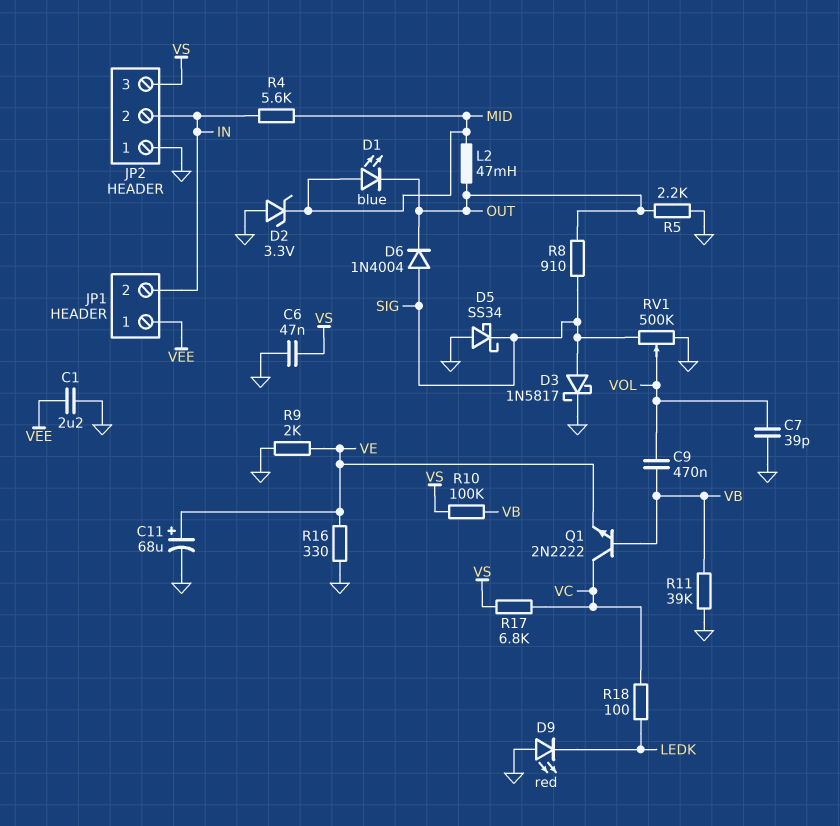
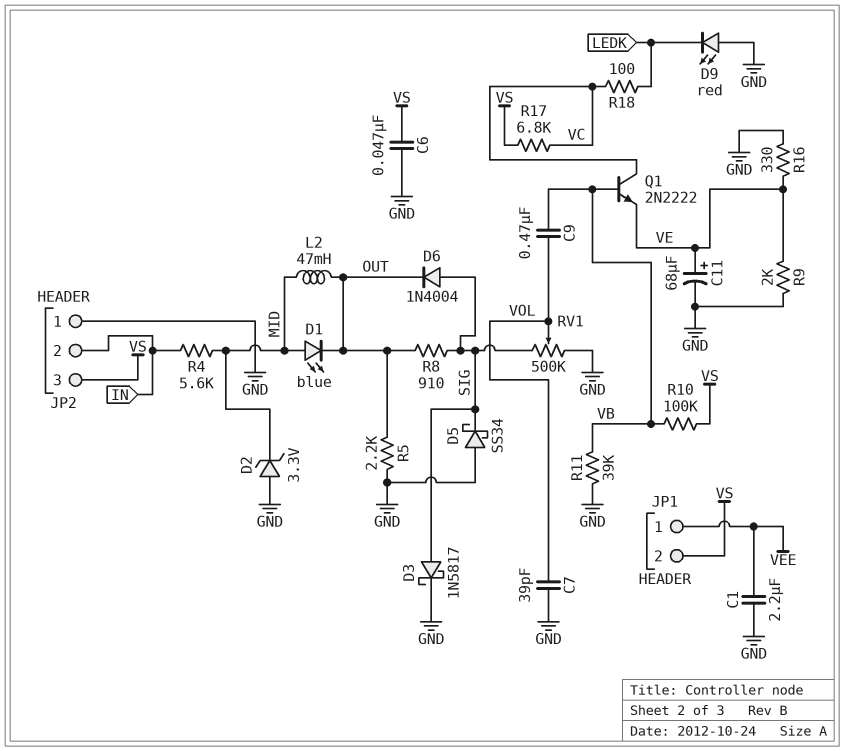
JP1 pin 2: IN -> VS

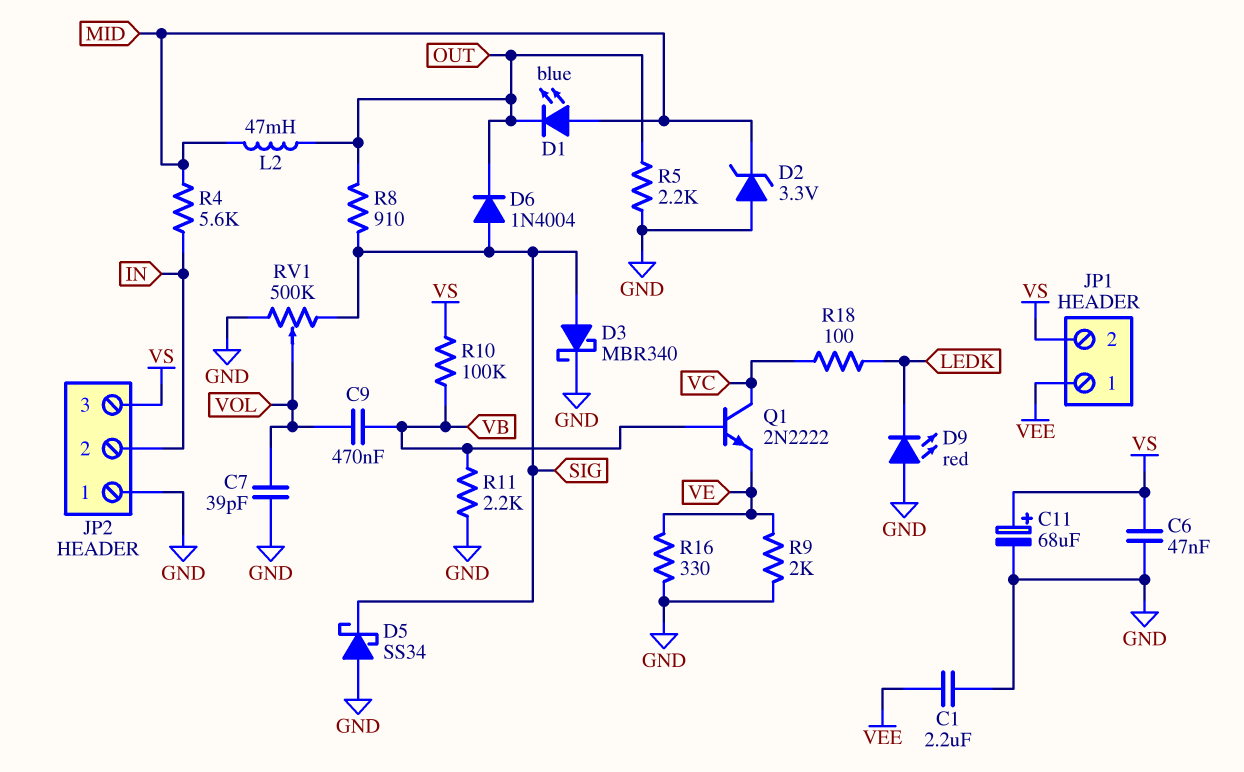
C11: 68uF (plus VE, minus GND) -> 68uF (plus VS, minus GND)
D3: schottky 1N5817 (A SIG, K GND) -> schottky MBR340 (A SIG, K GND)
R11: 39k (GND, VB) -> 2.2k (GND, VB)
R17: 6.8k (VC, VS) -> none

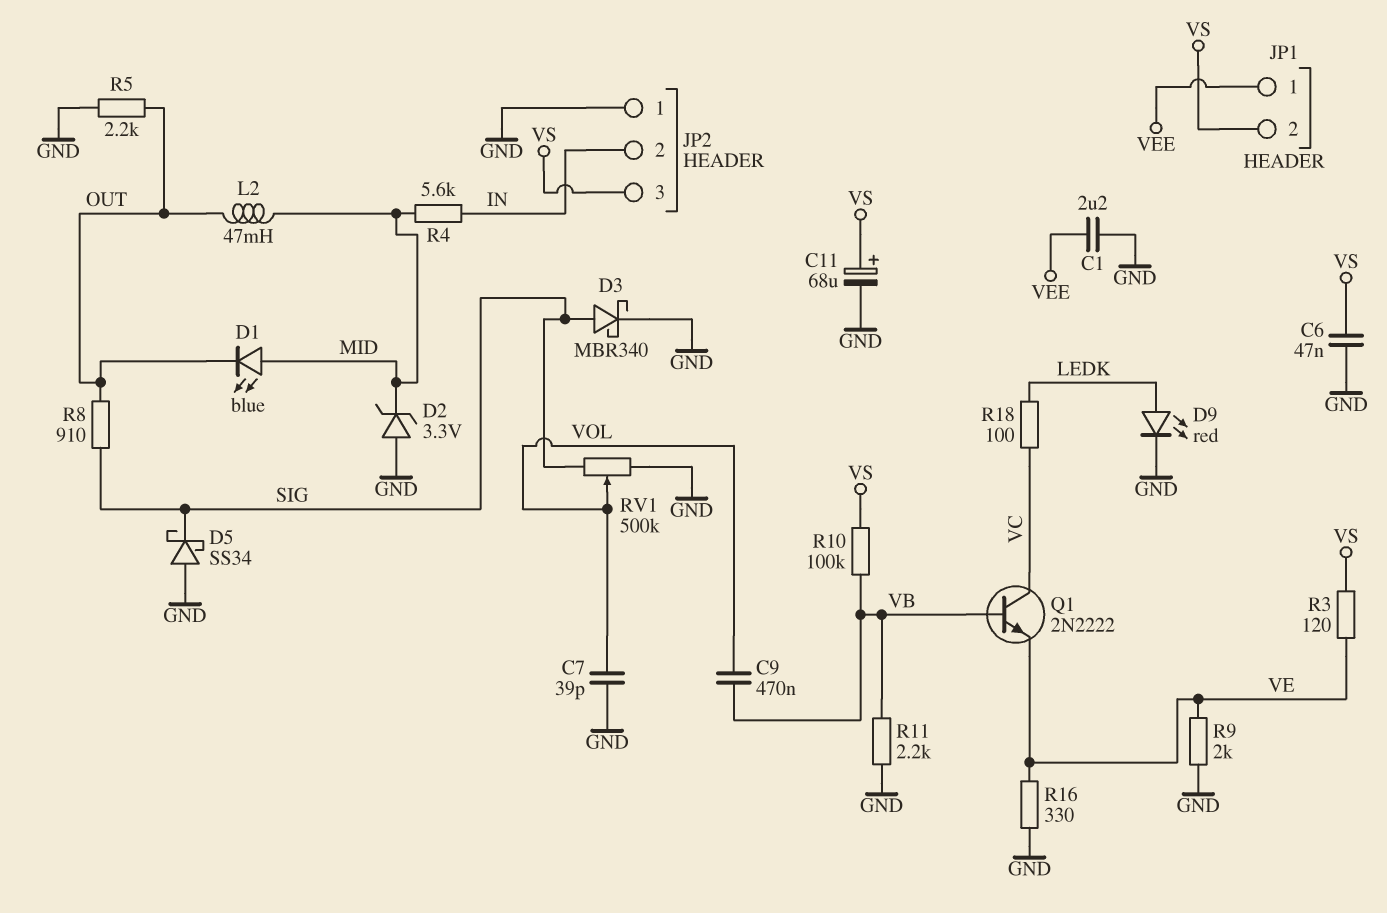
D6: diode 1N4004 (A SIG, K OUT) -> none
D9: LED red (A GND, K LEDK) -> LED red (A LEDK, K GND)
R3: none -> 120 (VE, VS)

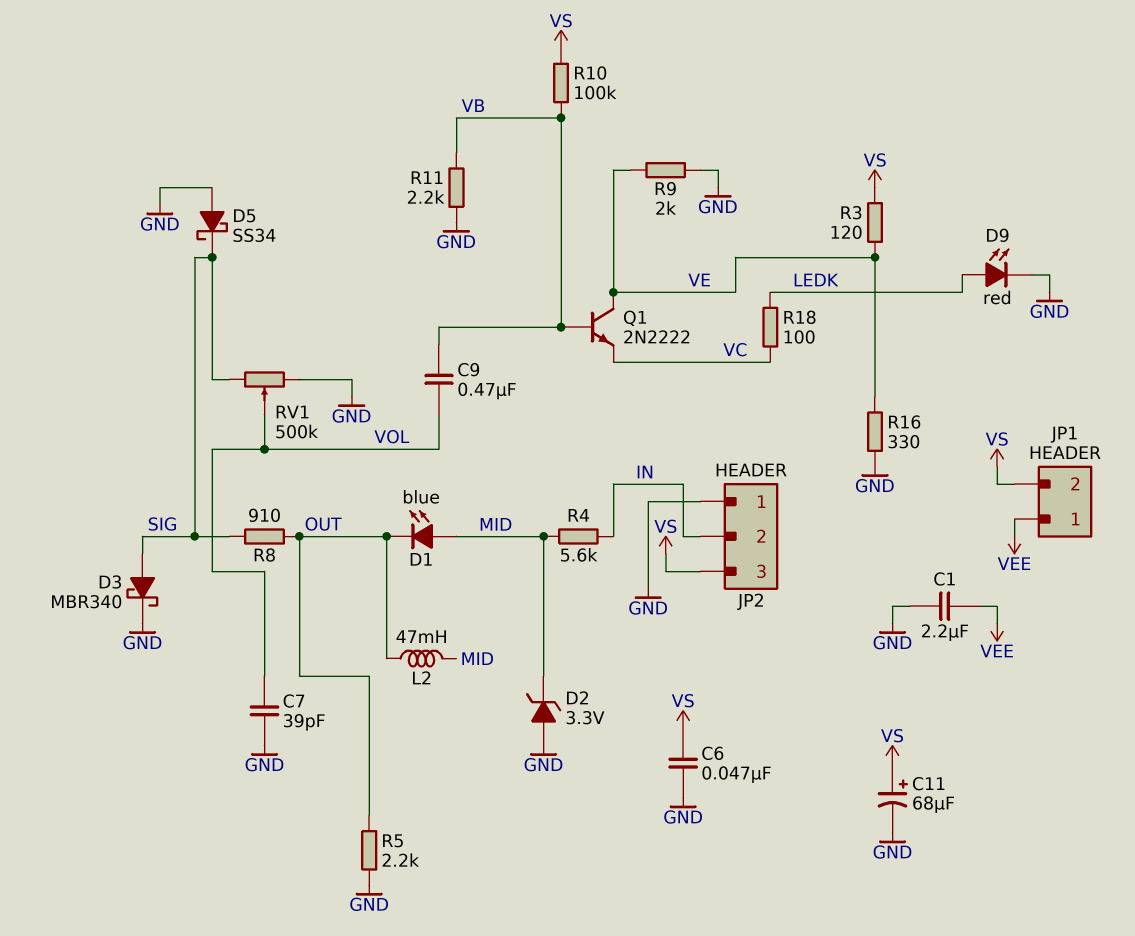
Q1: NPN 2N2222 (B VB, C VC, E VE) -> NPN 2N2222 (B VB, C VE, E VC)

